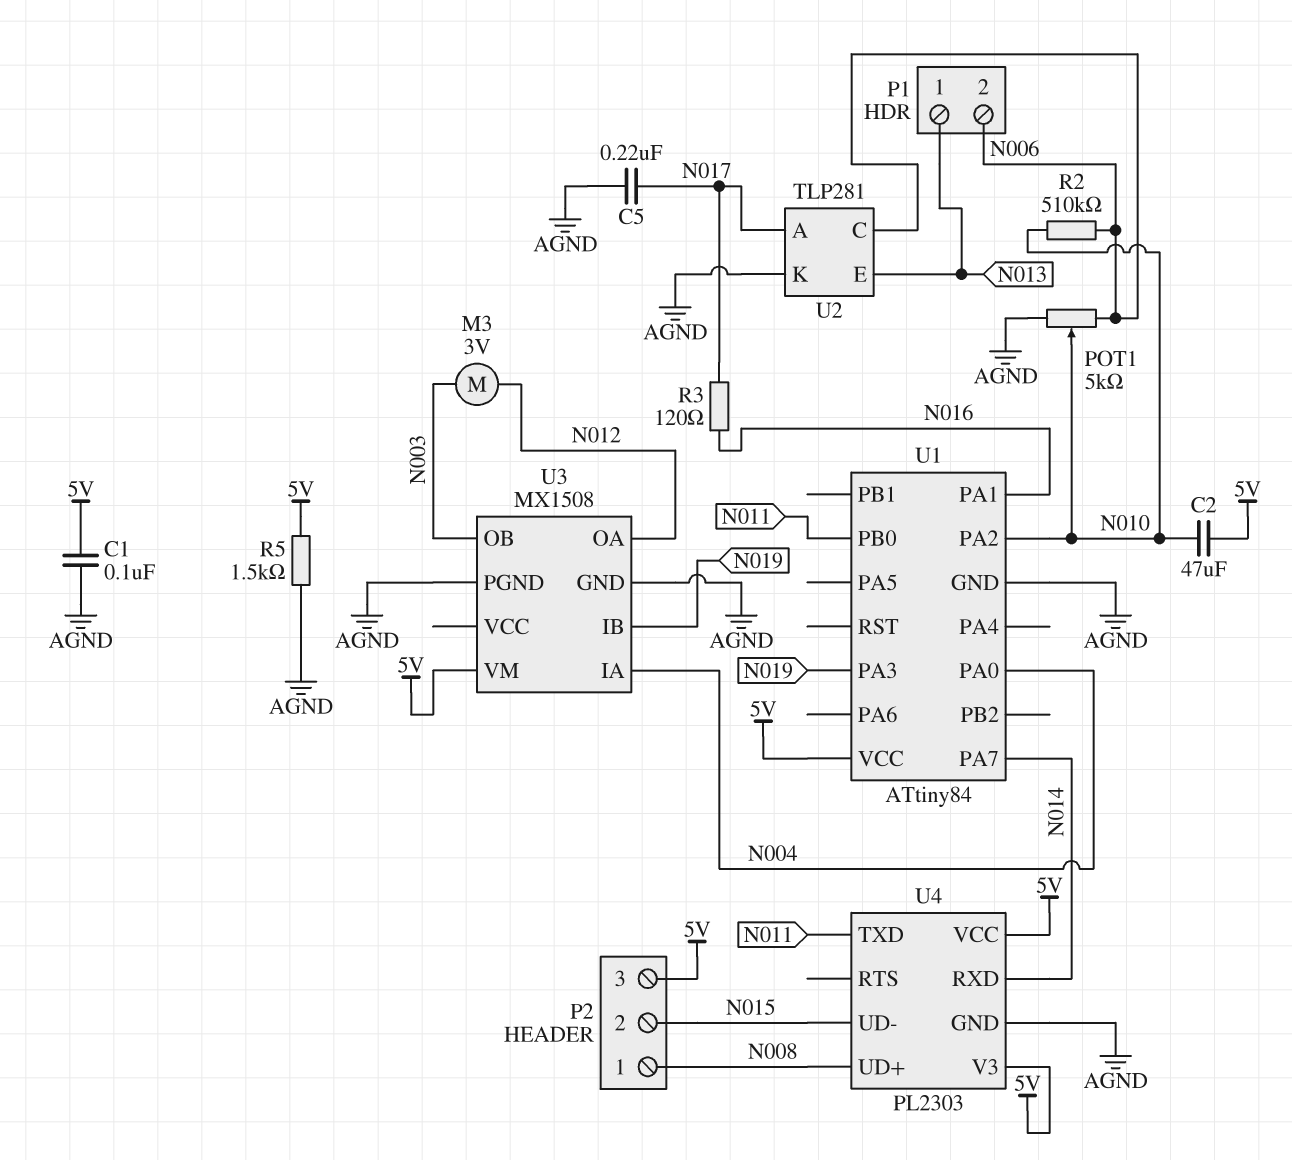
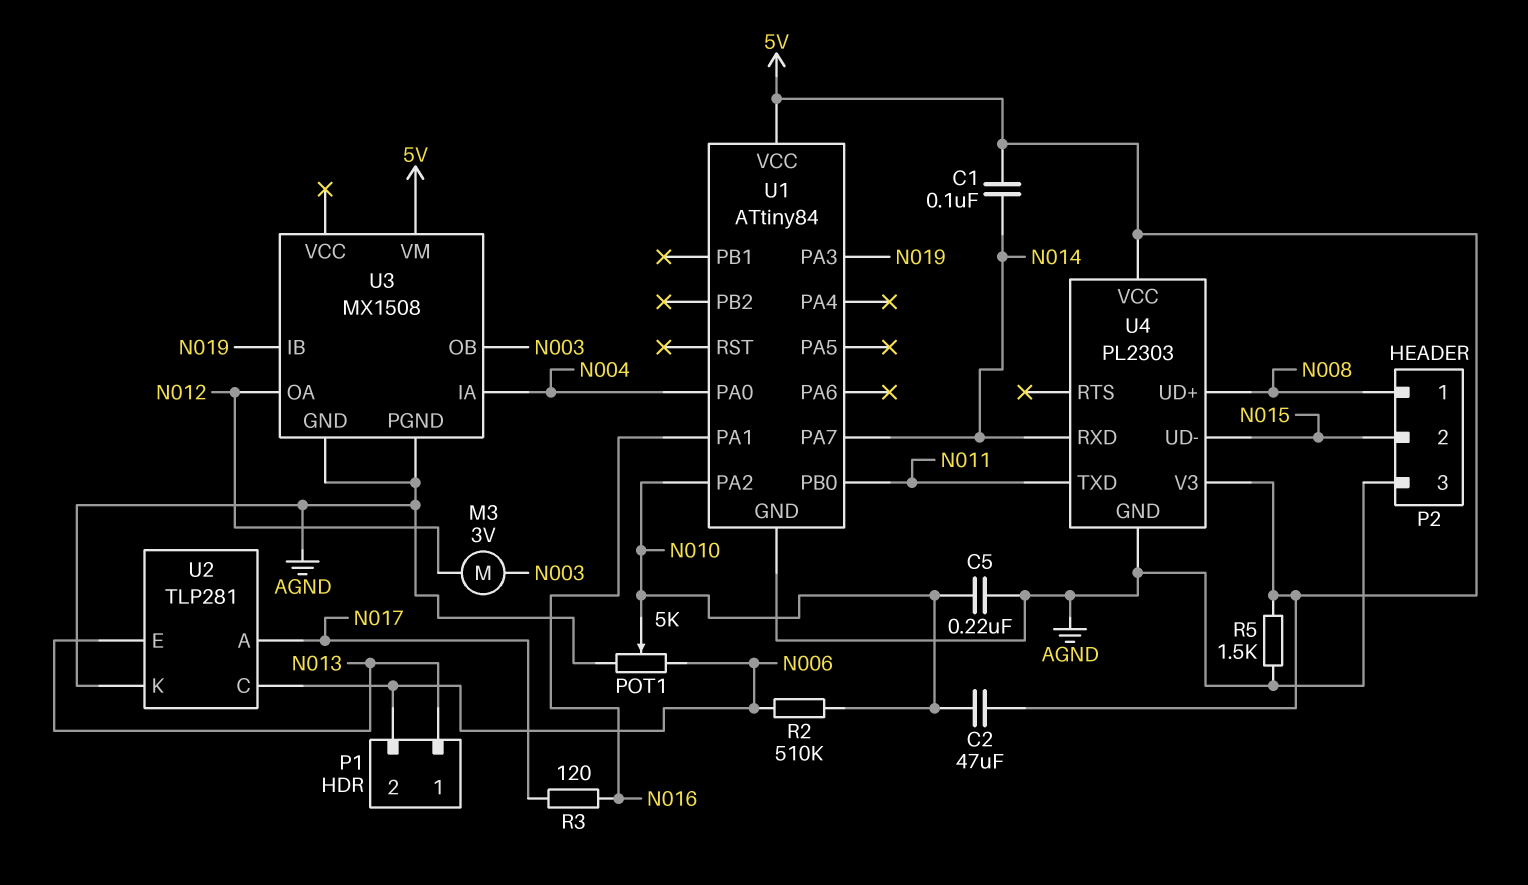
C1: 100nF (5V, AGND) -> 100nF (5V, N014)
C5: 220nF (AGND, N017) -> 220nF (AGND, N010)
P2 pin 3: 5V -> AGND

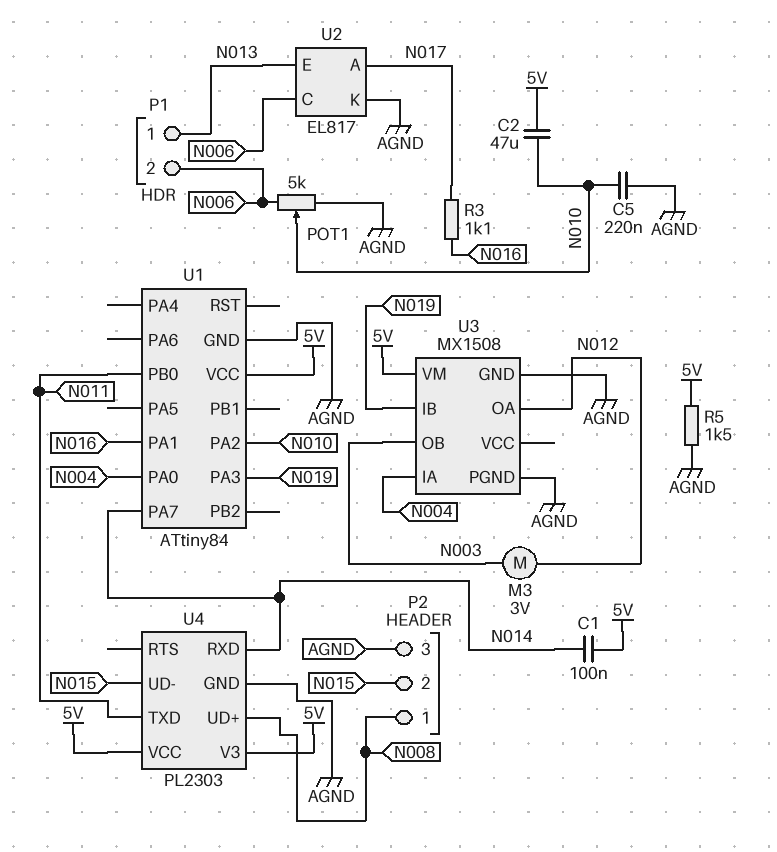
R2: 510k (N006, N010) -> none
R3: 120 (N016, N017) -> 1.1k (N016, N017)
U2: TLP281 -> EL817

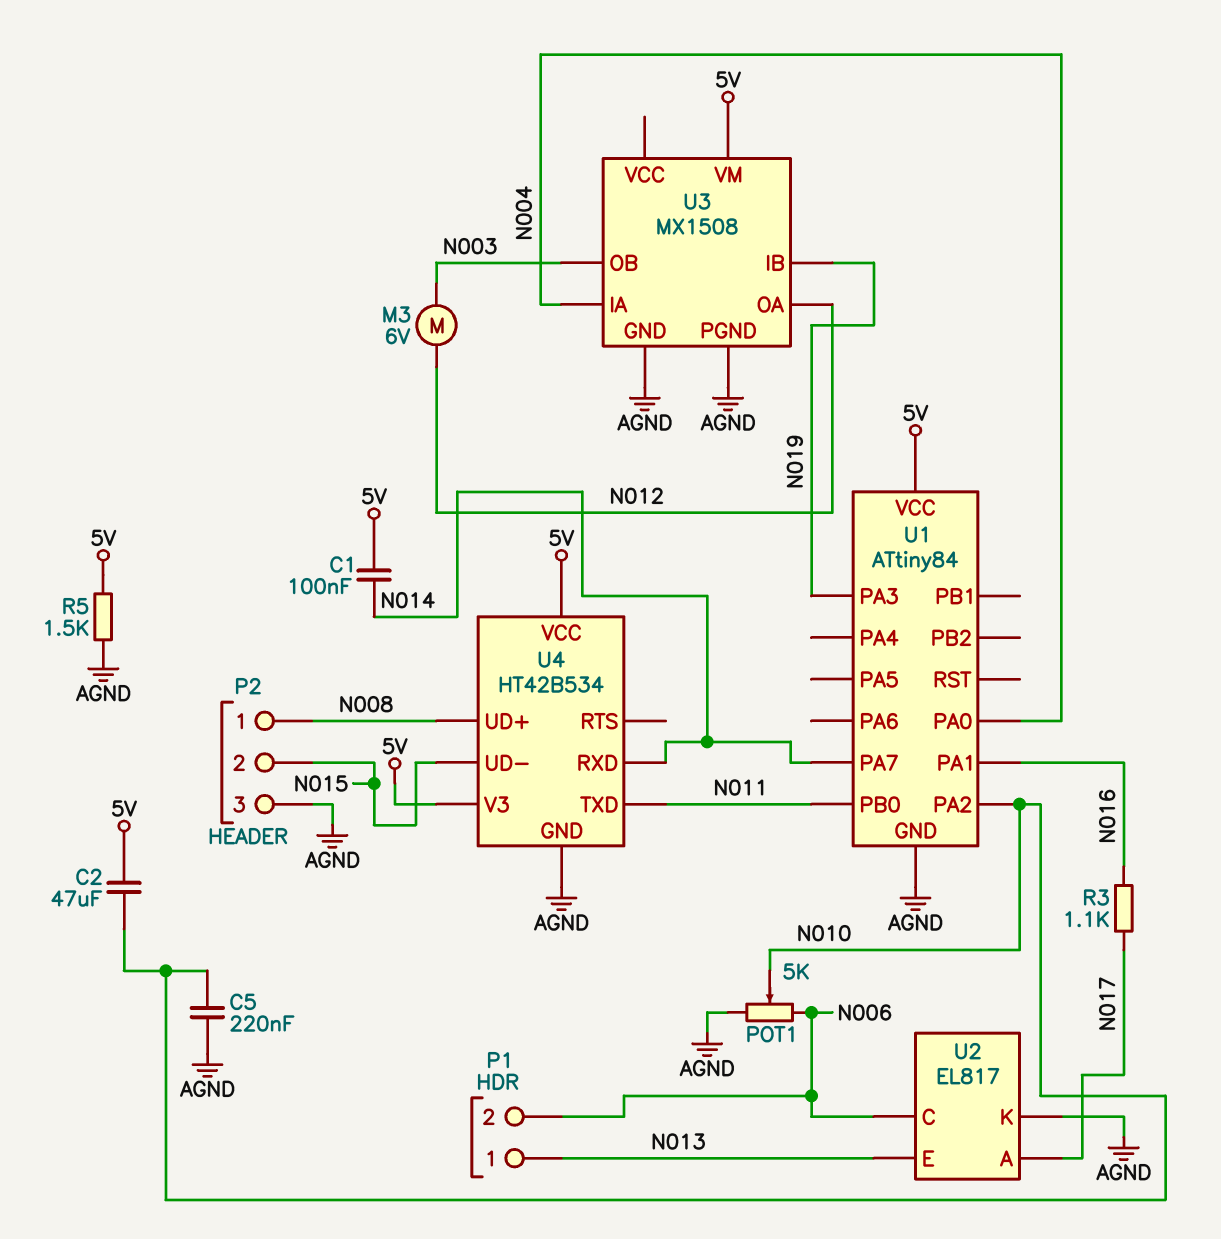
M3: motor 3V (N003, N012) -> motor 6V (N003, N012)
U4: PL2303 -> HT42B534

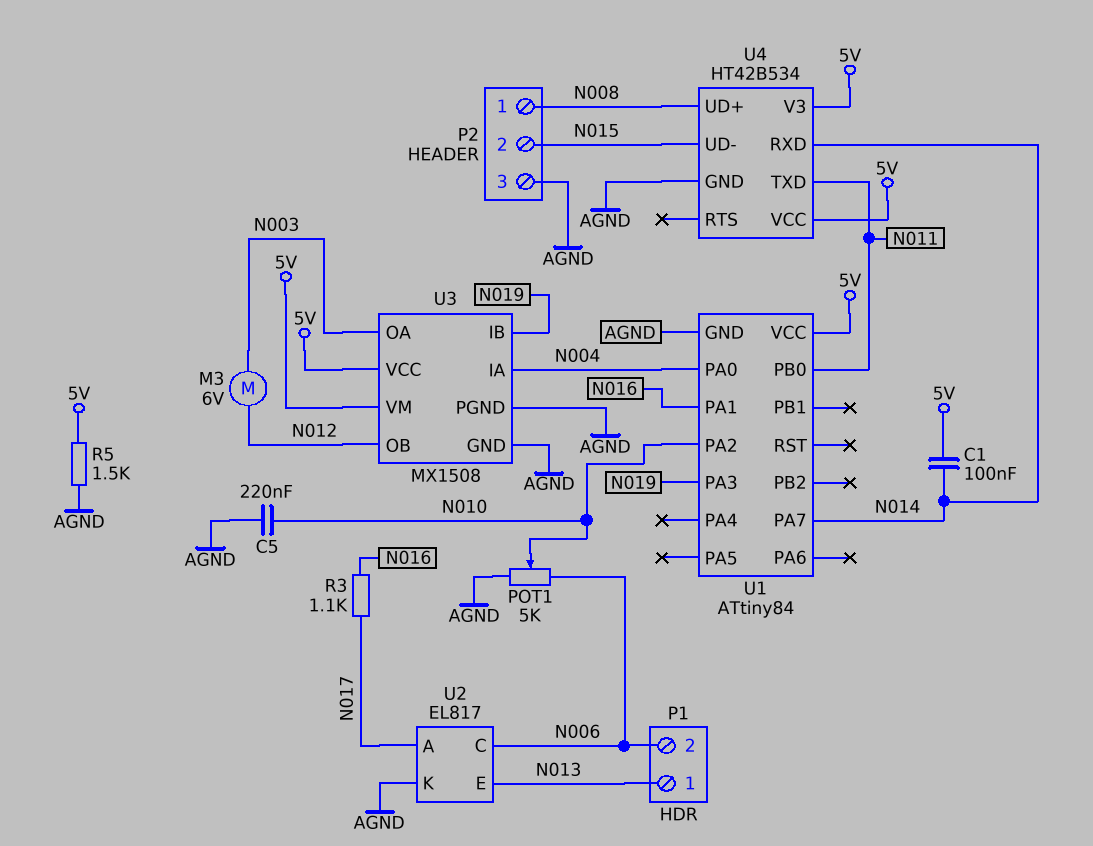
C2: 47uF (5V, N010) -> none
U3 pin OA: N012 -> N003
U3 pin OB: N003 -> N012
U3 pin VCC: none -> 5V

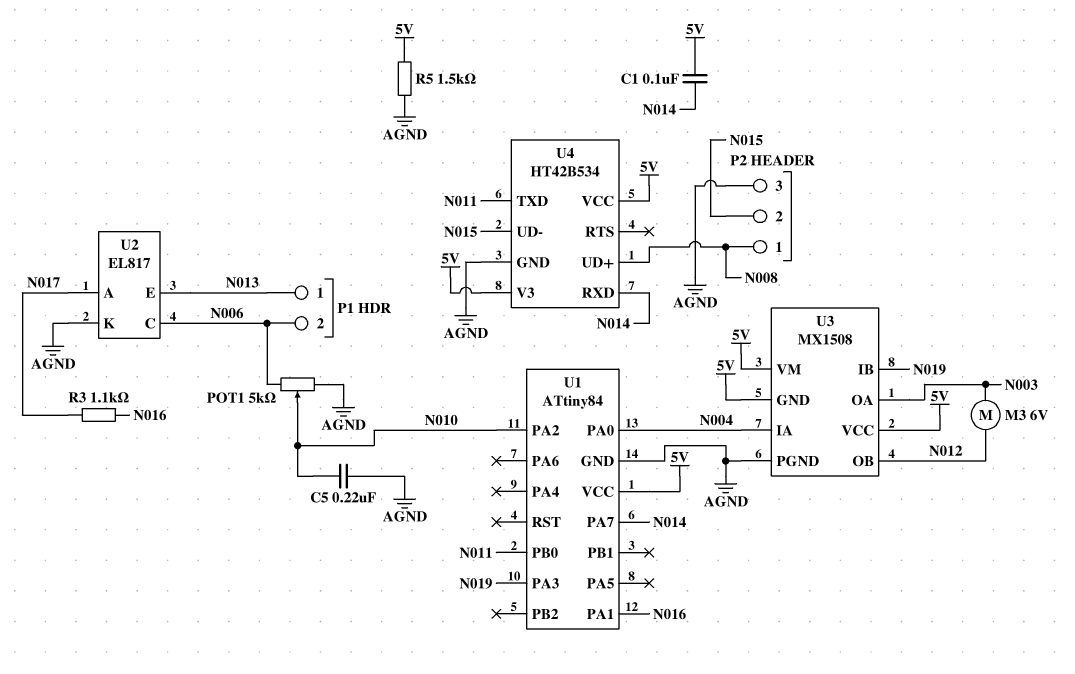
U3 pin GND: AGND -> 5V

